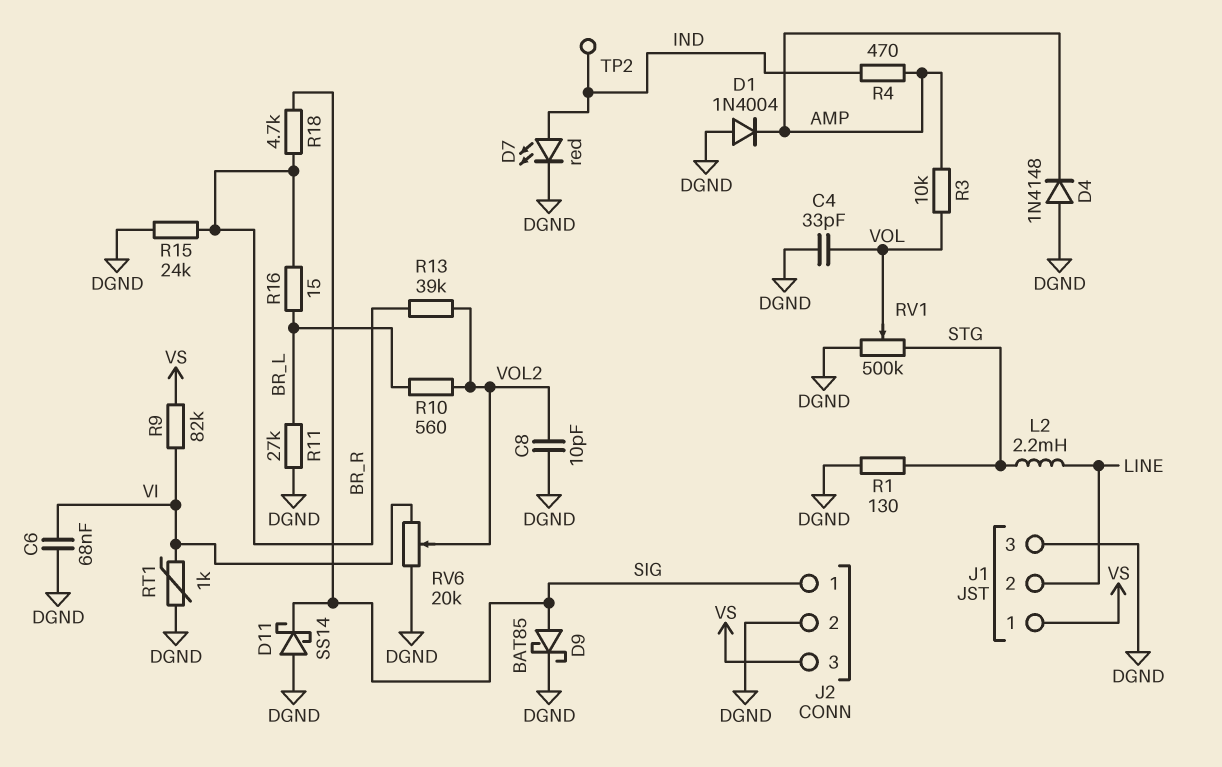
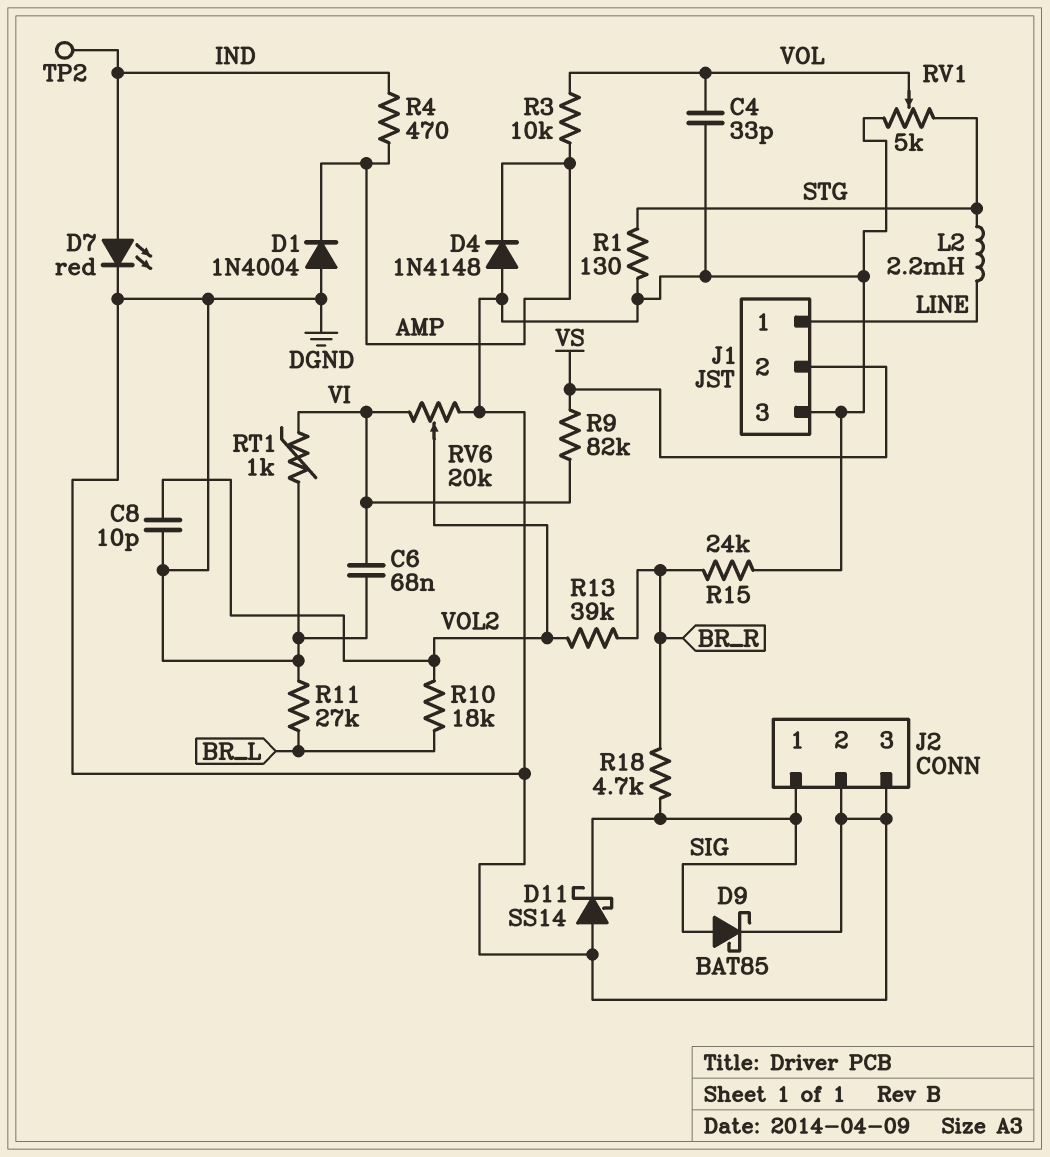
J1 pin 1: VS -> LINE
J1 pin 2: LINE -> VS
J2 pin 3: VS -> DGND
R10: 560 (BR_L, VOL2) -> 18k (BR_L, VOL2)
R16: 15 (BR_L, BR_R) -> none
RV1: 500k (DGND, STG, wiper VOL) -> 5k (DGND, STG, wiper VOL)

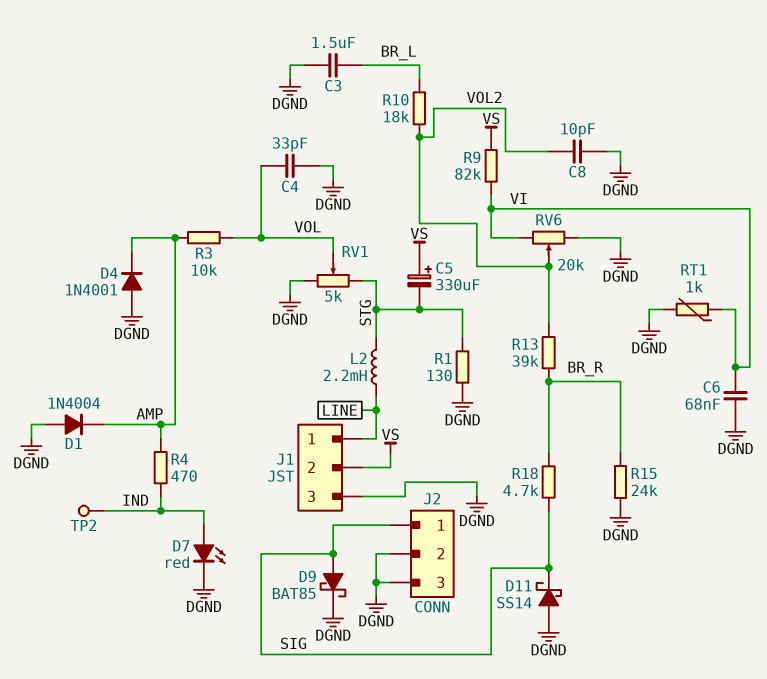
C3: none -> 1.5uF (BR_L, DGND)
C5: none -> 330uF (plus VS, minus STG)
D4: diode 1N4148 (A DGND, K AMP) -> diode 1N4001 (A DGND, K AMP)
R11: 27k (BR_L, DGND) -> none

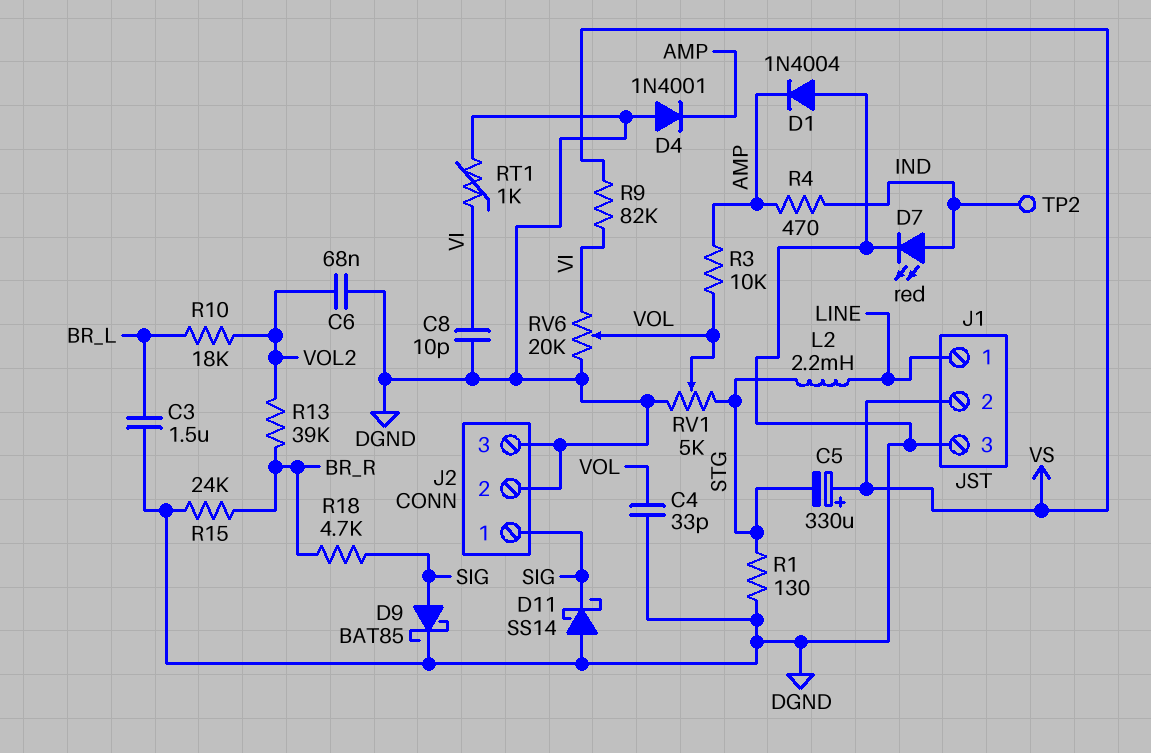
C6: 68nF (DGND, VI) -> 68nF (DGND, VOL2)
C8: 10pF (DGND, VOL2) -> 10pF (DGND, VI)
RV6: 20k (DGND, VI, wiper VOL2) -> 20k (DGND, VI, wiper VOL)

